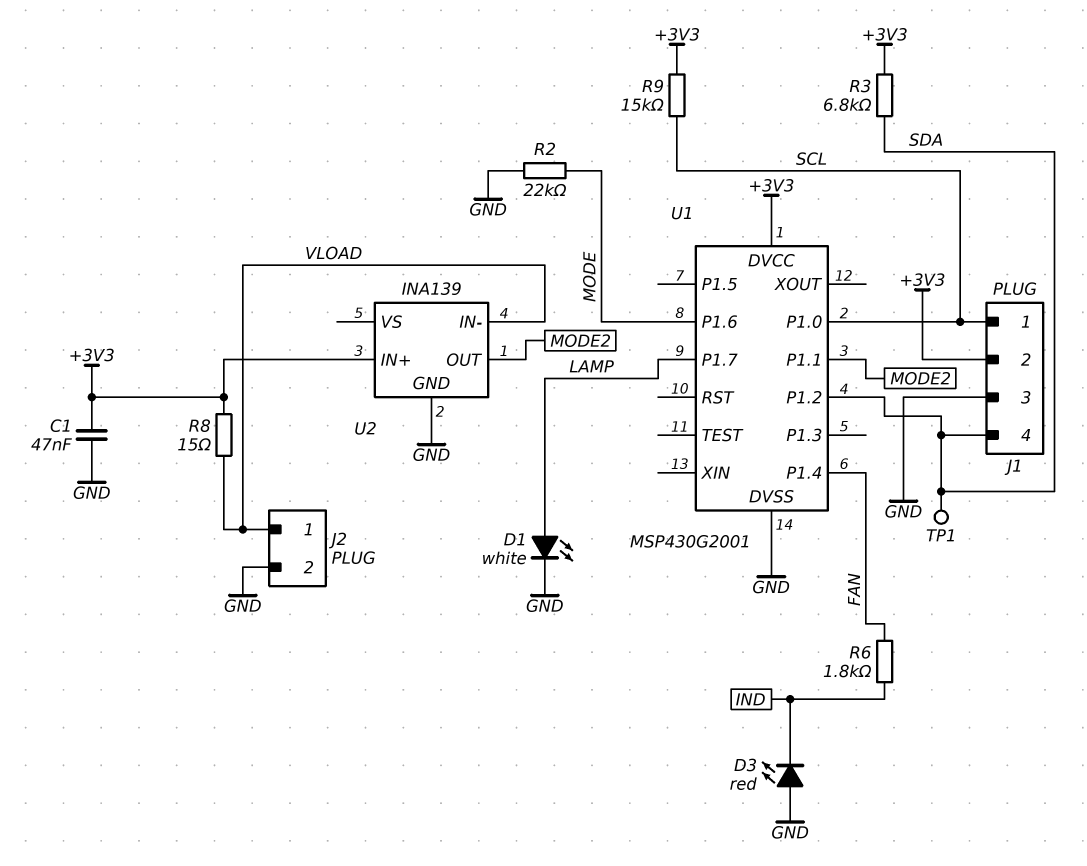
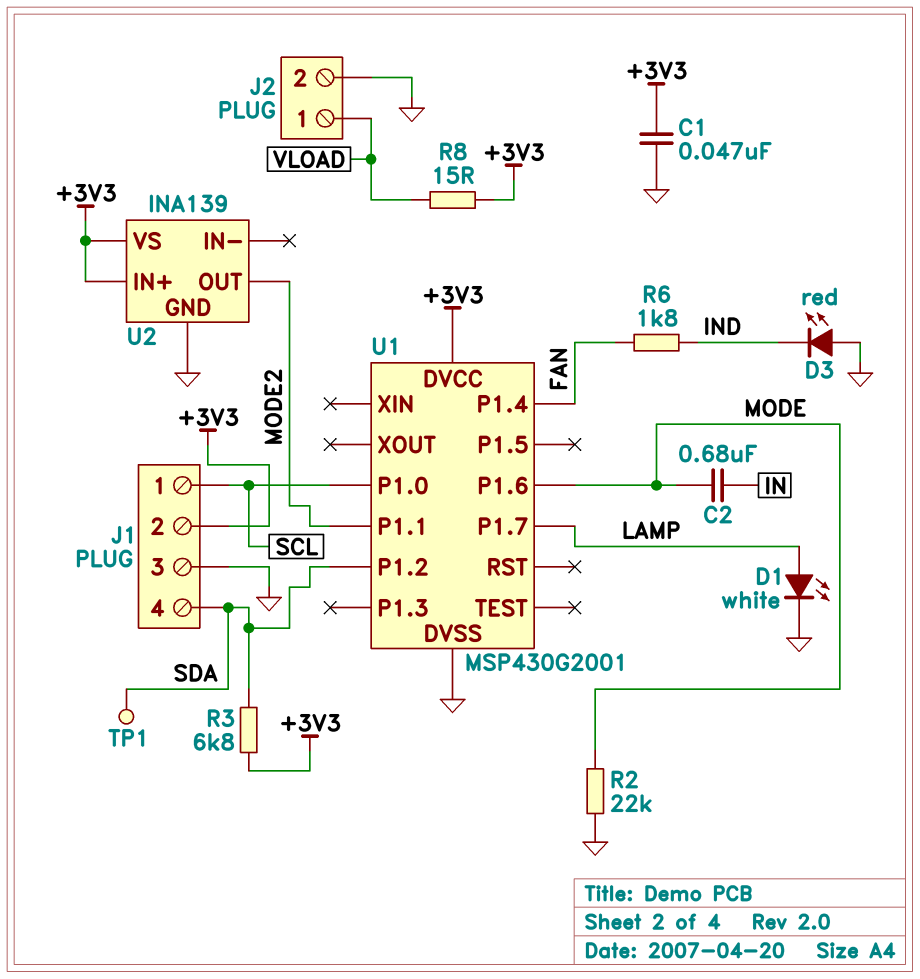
C2: none -> 680nF (IN, MODE)
R9: 15k (+3V3, SCL) -> none
U2 pin IN-: VLOAD -> none
U2 pin VS: none -> +3V3

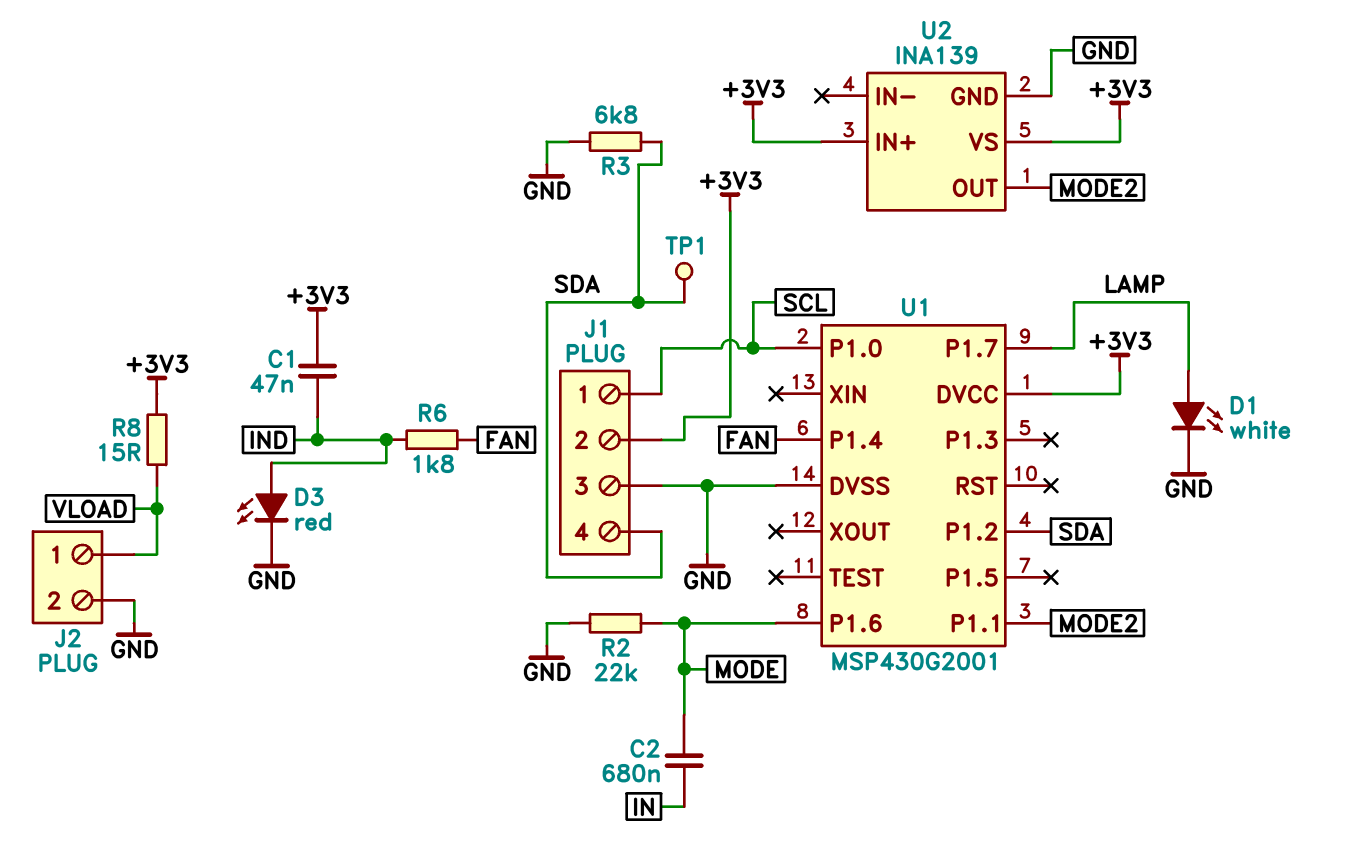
C1: 47nF (+3V3, GND) -> 47nF (+3V3, IND)
D3: LED red (A GND, K IND) -> LED red (A IND, K GND)
R3: 6.8k (+3V3, SDA) -> 6.8k (GND, SDA)

